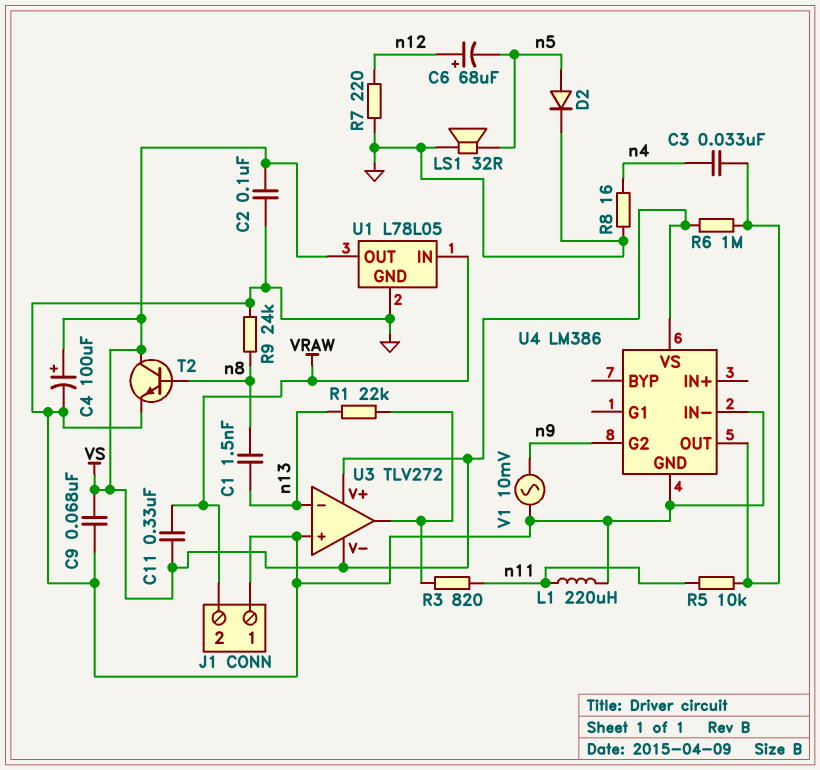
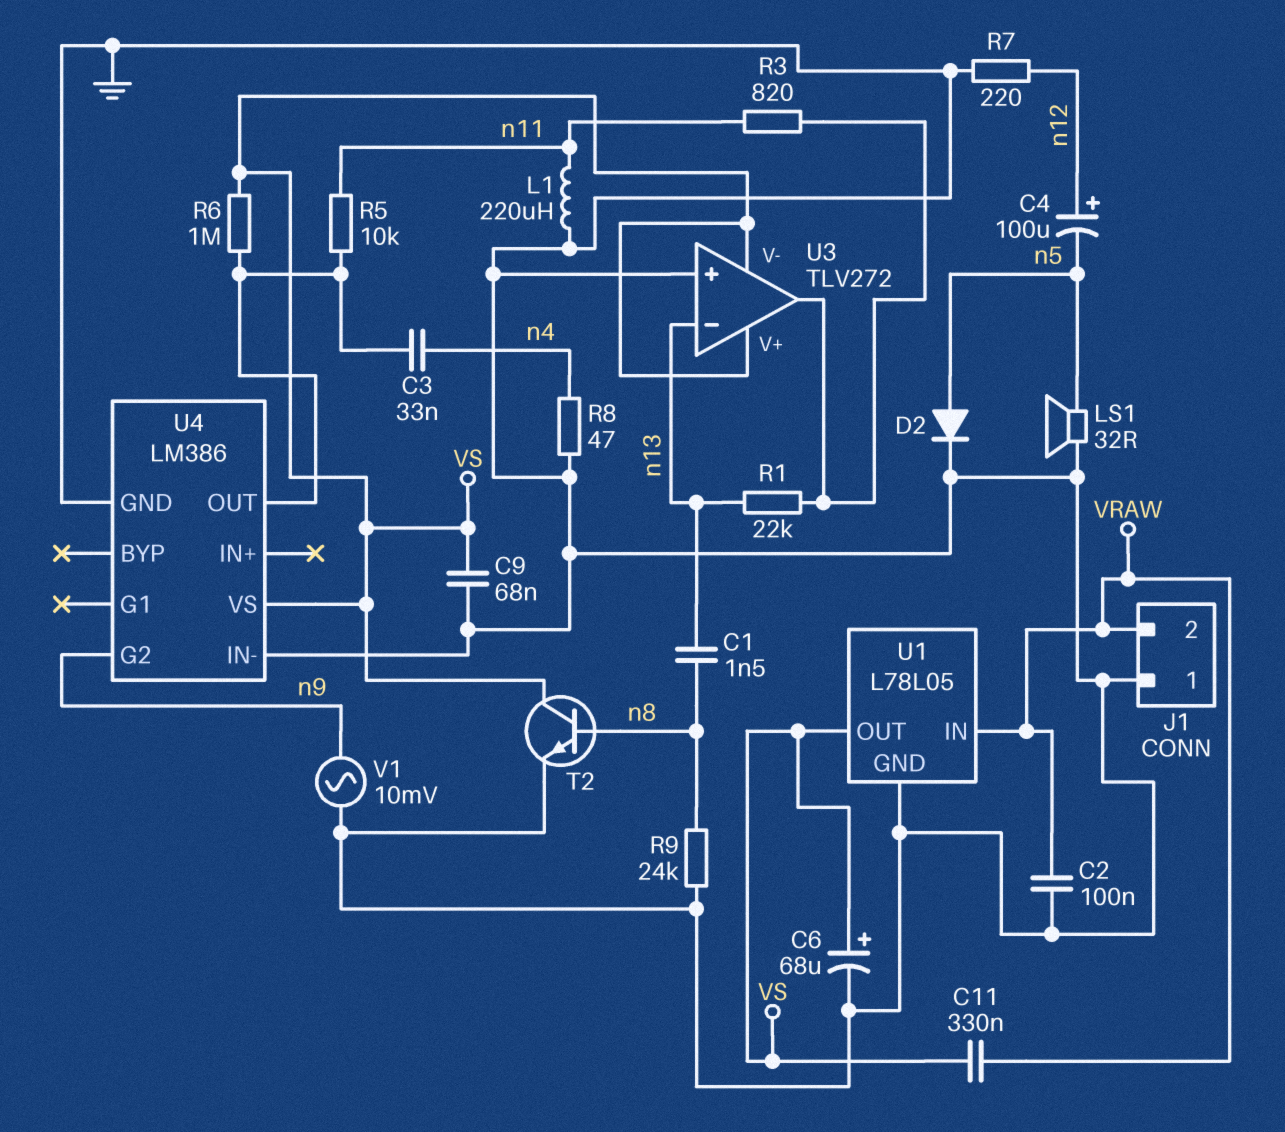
C2: 100nF (GND, VS) -> 100nF (GND, VRAW)
C4: 100uF (plus VS, minus GND) -> 100uF (plus n12, minus n5)
C6: 68uF (plus n12, minus n5) -> 68uF (plus VS, minus GND)
R8: 16 (GND, n4) -> 47 (GND, n4)

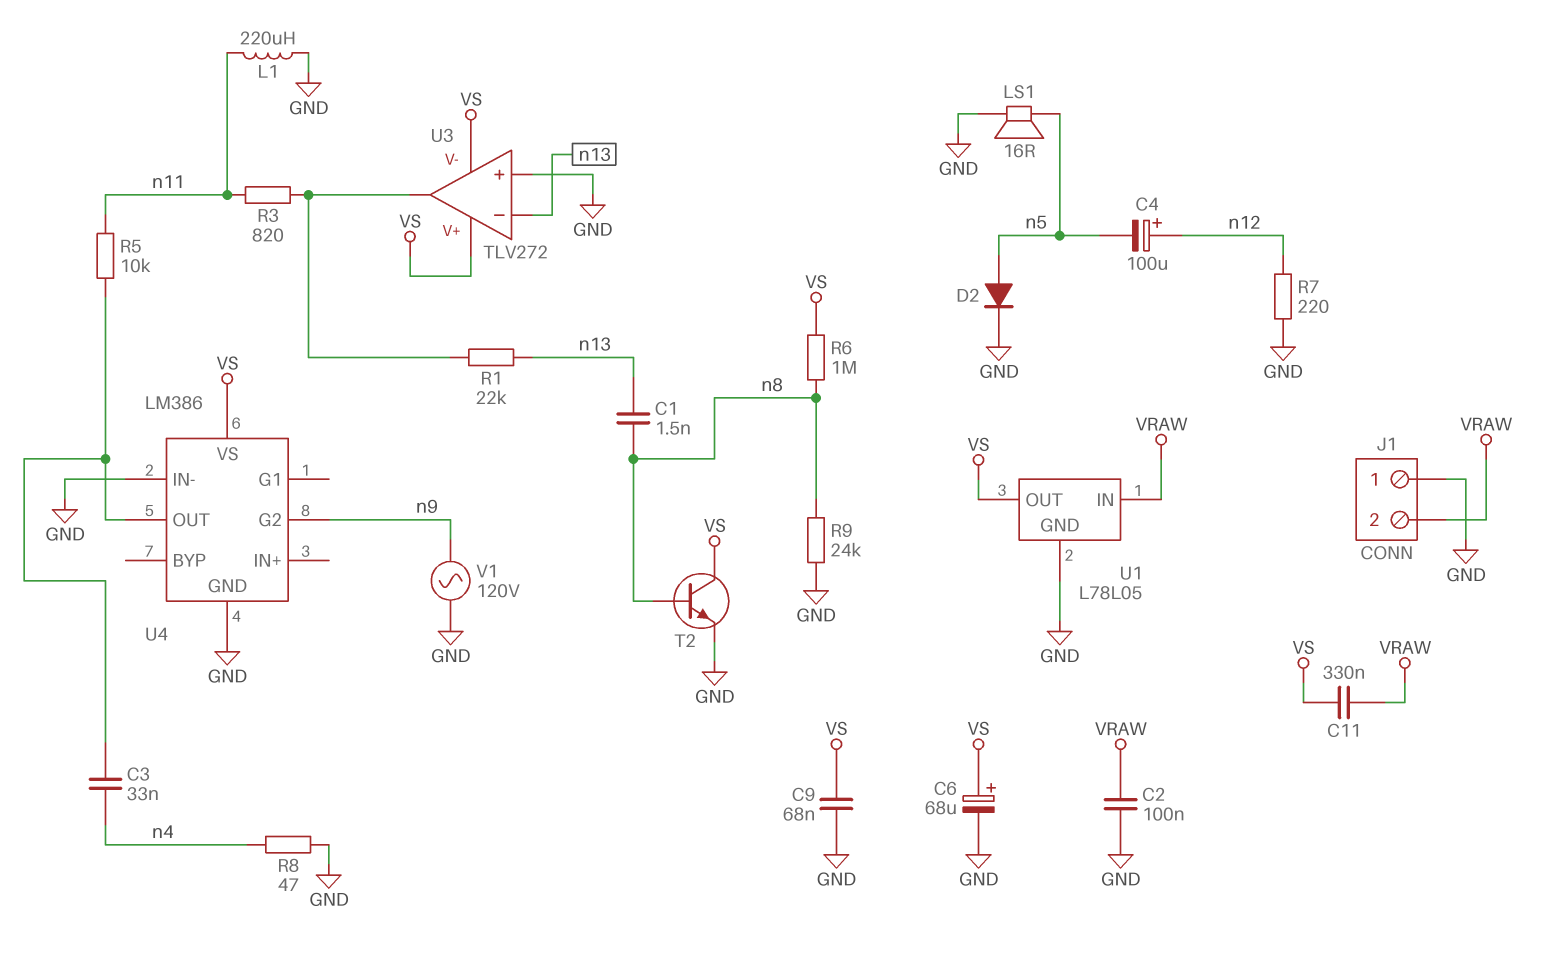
LS1: speaker 32R (GND, n5) -> speaker 16R (GND, n5)
R6: 1M (U4/OUT, VS) -> 1M (VS, n8)
V1: AC 10mV (GND, n9) -> AC 120V (GND, n9)

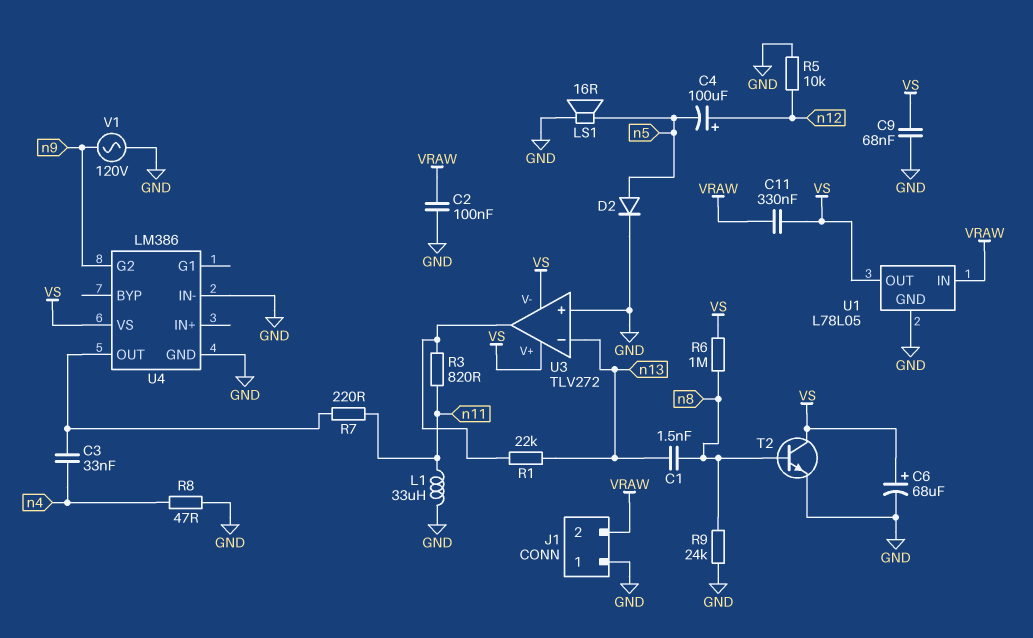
L1: 220uH (GND, n11) -> 33uH (GND, n11)
R5: 10k (U4/OUT, n11) -> 10k (GND, n12)
R7: 220 (GND, n12) -> 220 (U4/OUT, n11)

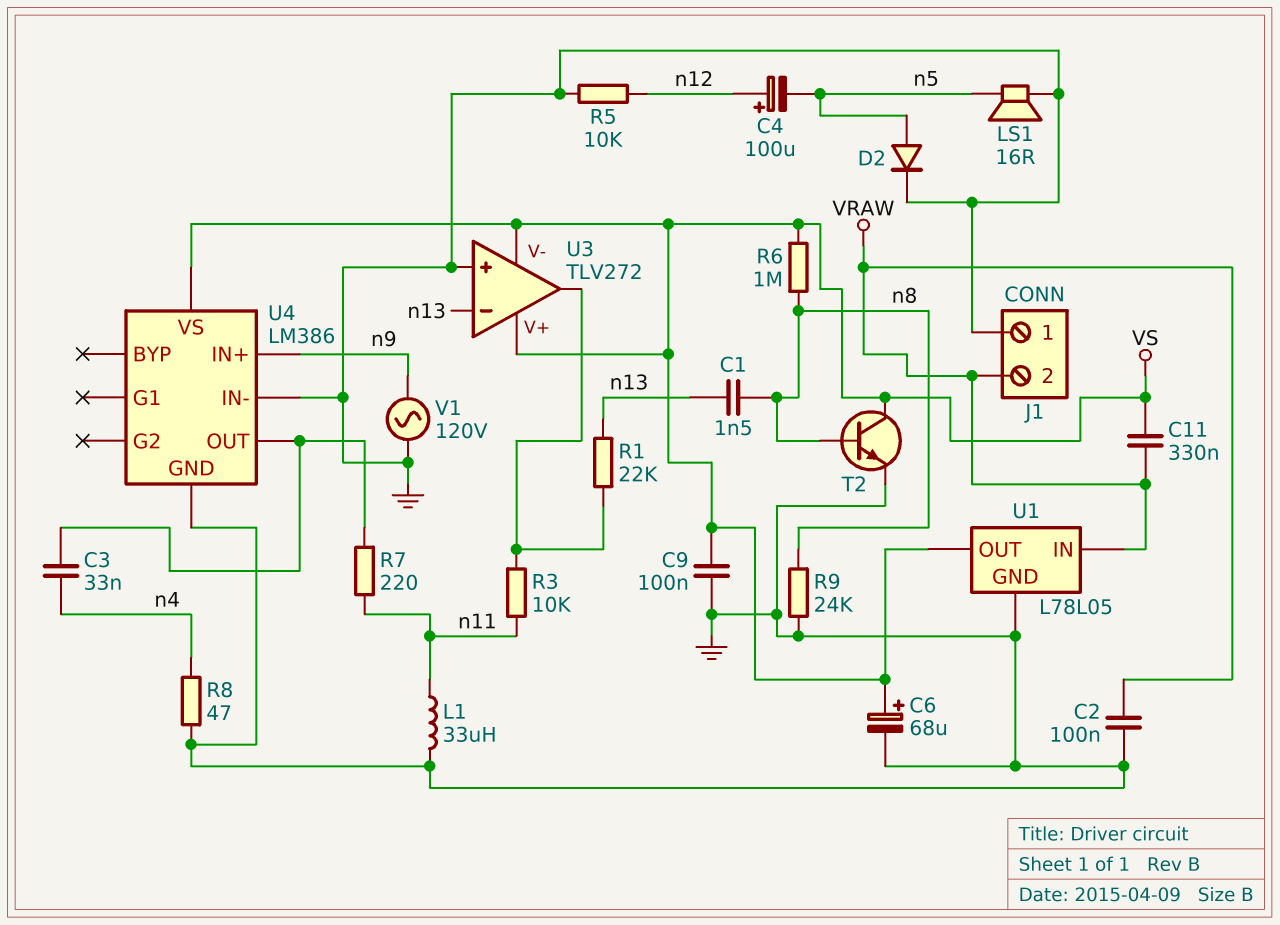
C9: 68nF (GND, VS) -> 100nF (GND, VS)
R3: 820 (U3/out, n11) -> 10k (U3/out, n11)
U4 pin G2: n9 -> none
U4 pin IN+: none -> n9

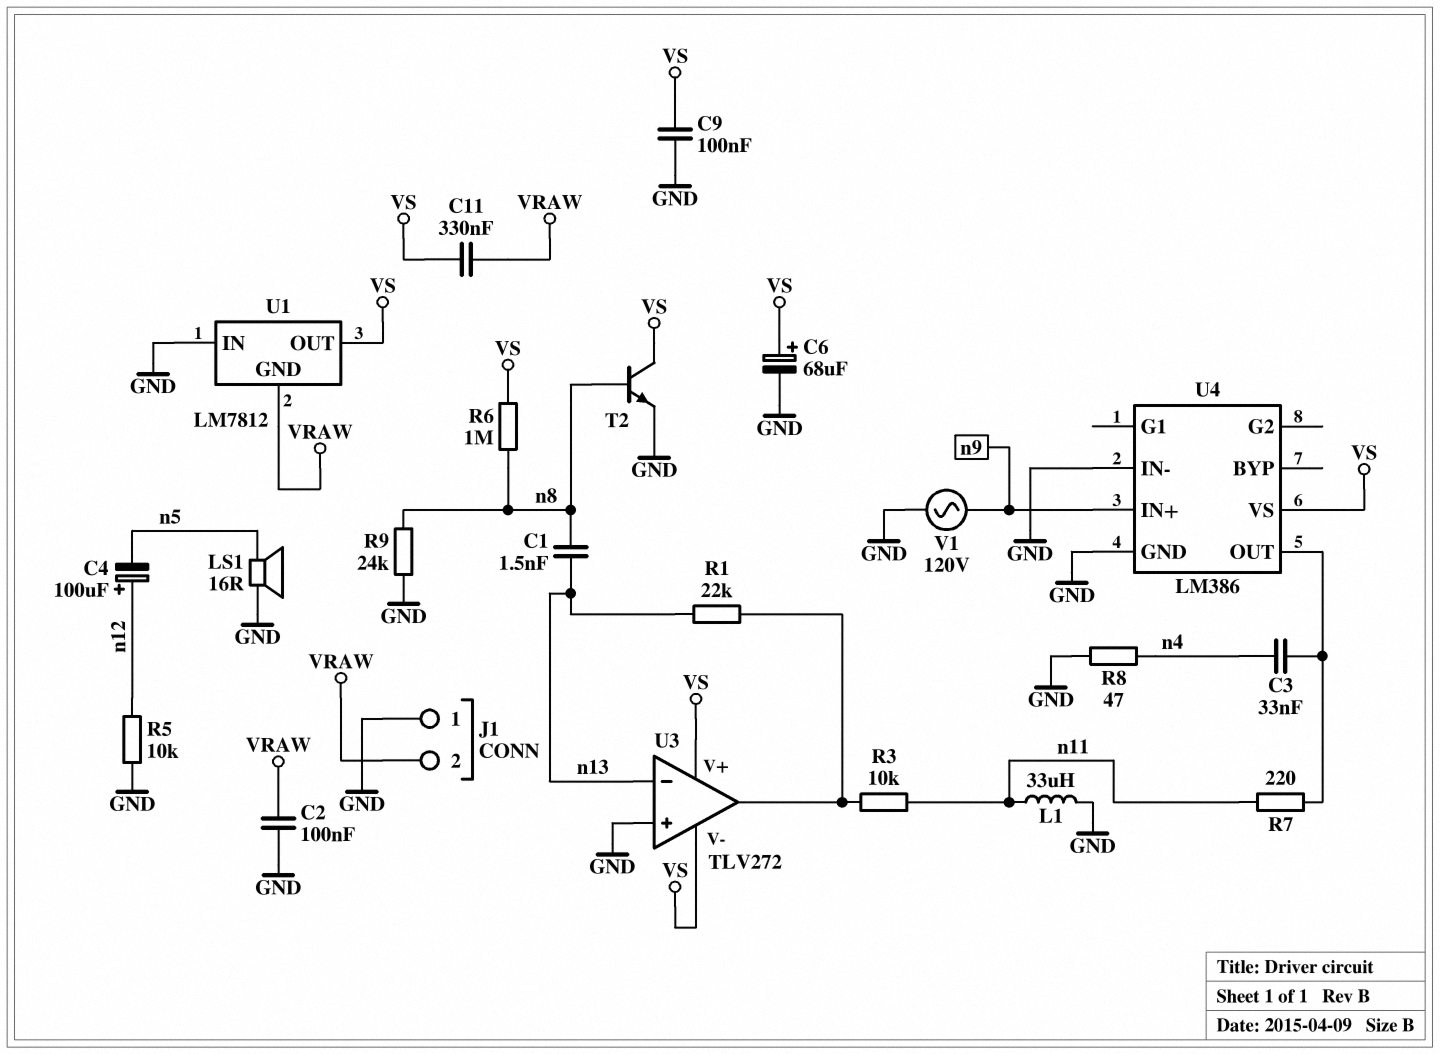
D2: diode (A n5, K GND) -> none
U1: L78L05 -> LM7812
U1 pin GND: GND -> VRAW
U1 pin IN: VRAW -> GND

